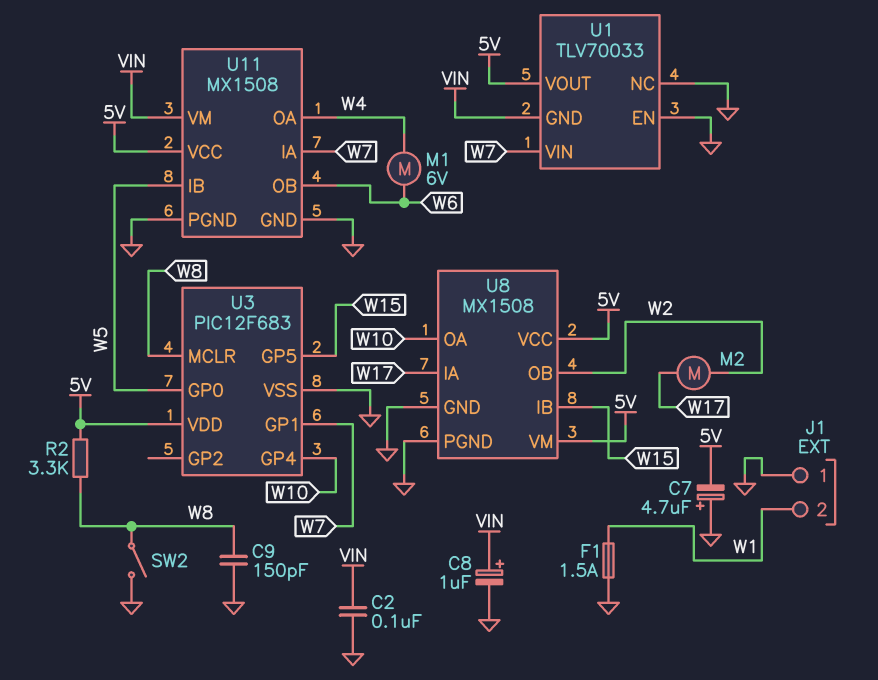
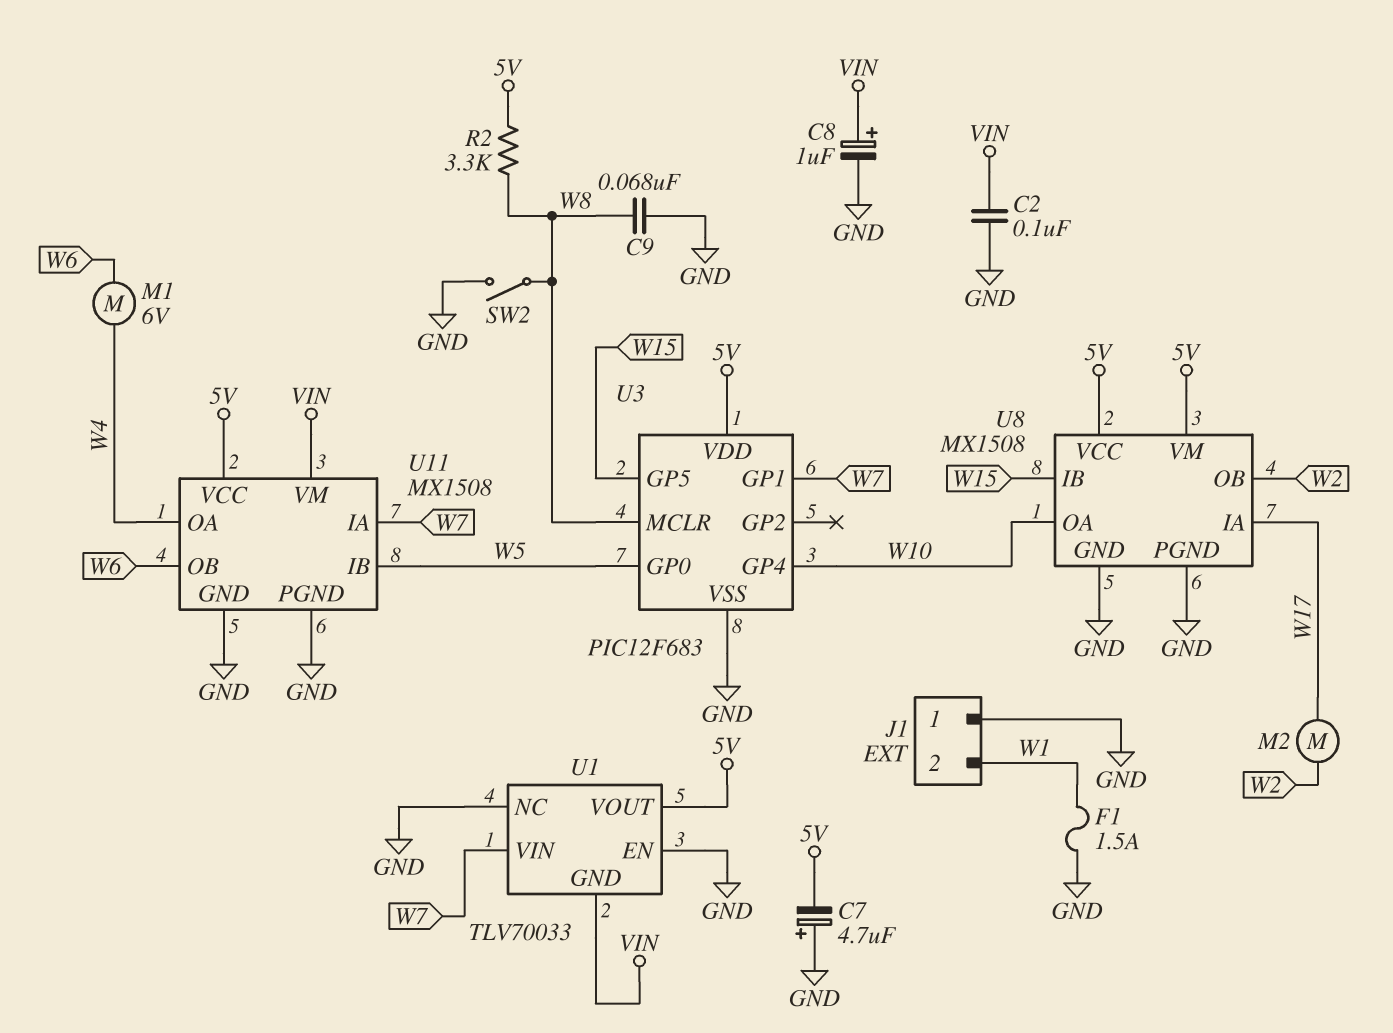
C9: 150pF (GND, W8) -> 68nF (GND, W8)

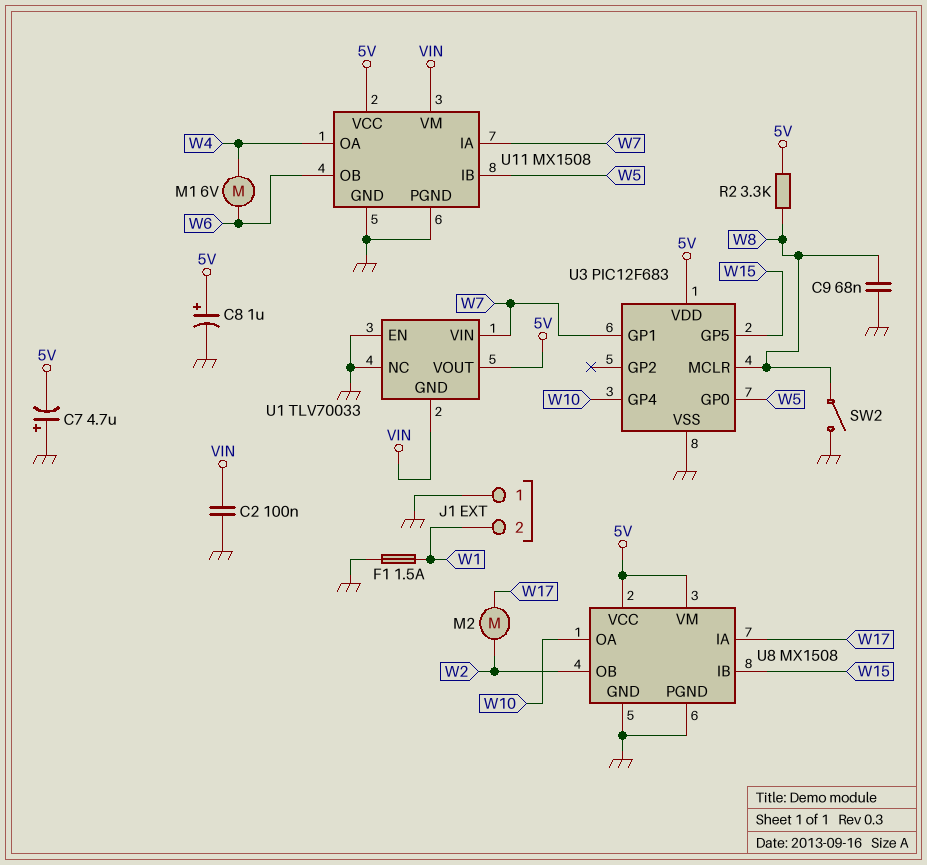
C8: 1uF (plus VIN, minus GND) -> 1uF (plus 5V, minus GND)

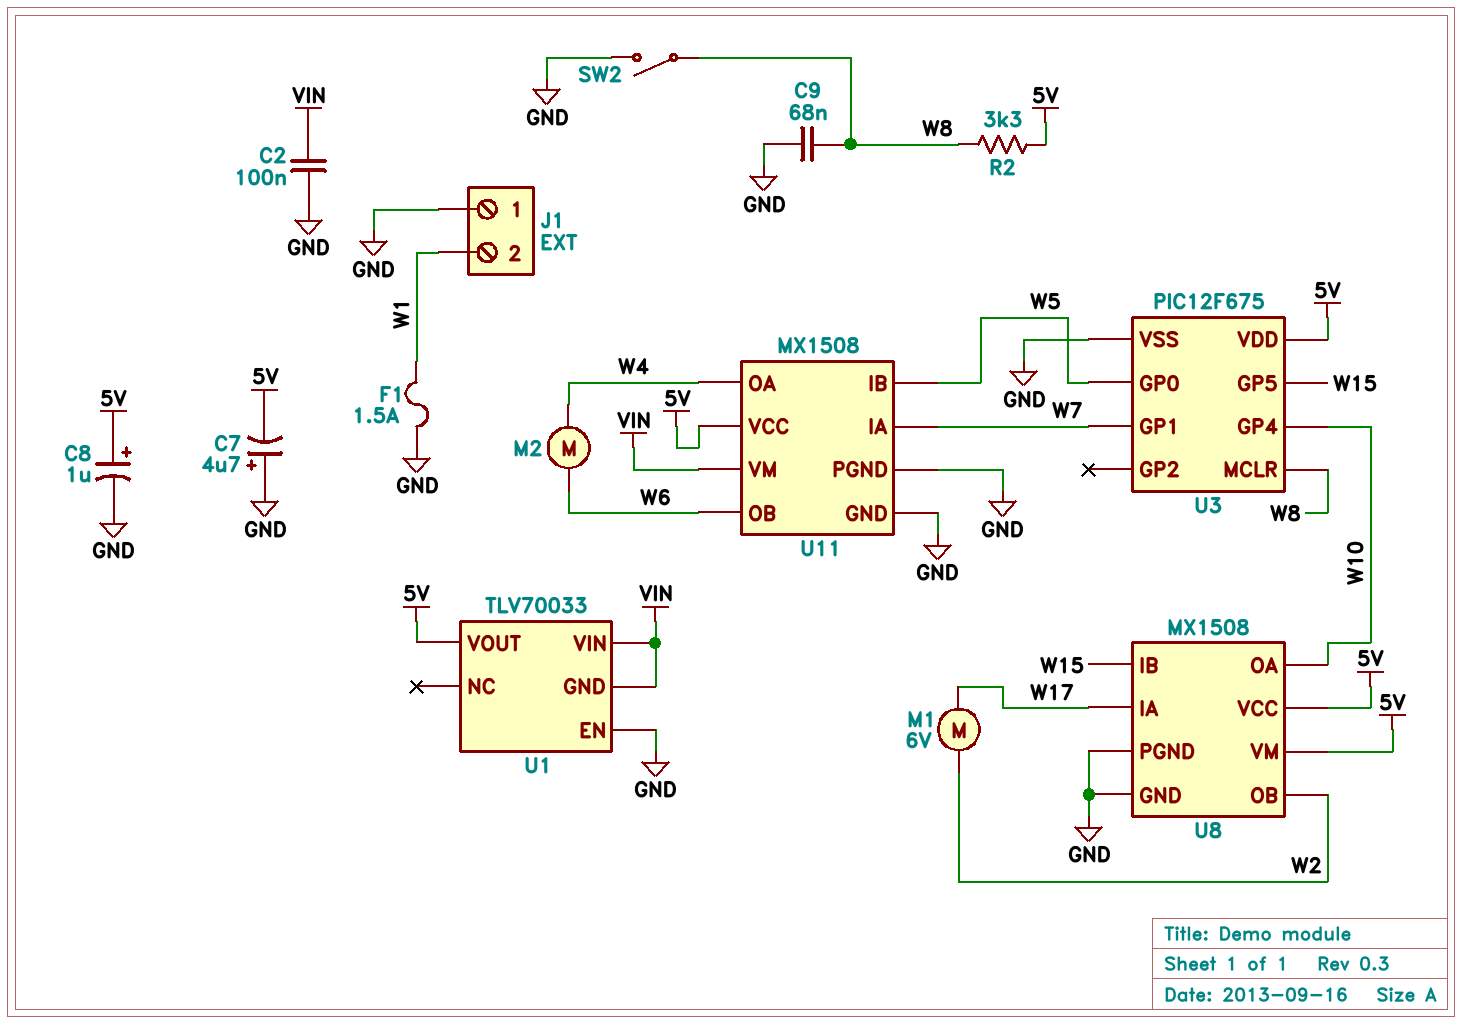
M1: motor 6V (W4, W6) -> motor 6V (W2, W17)
M2: motor (W2, W17) -> motor (W4, W6)
U1 pin NC: GND -> none
U1 pin VIN: W7 -> VIN
U3: PIC12F683 -> PIC12F675

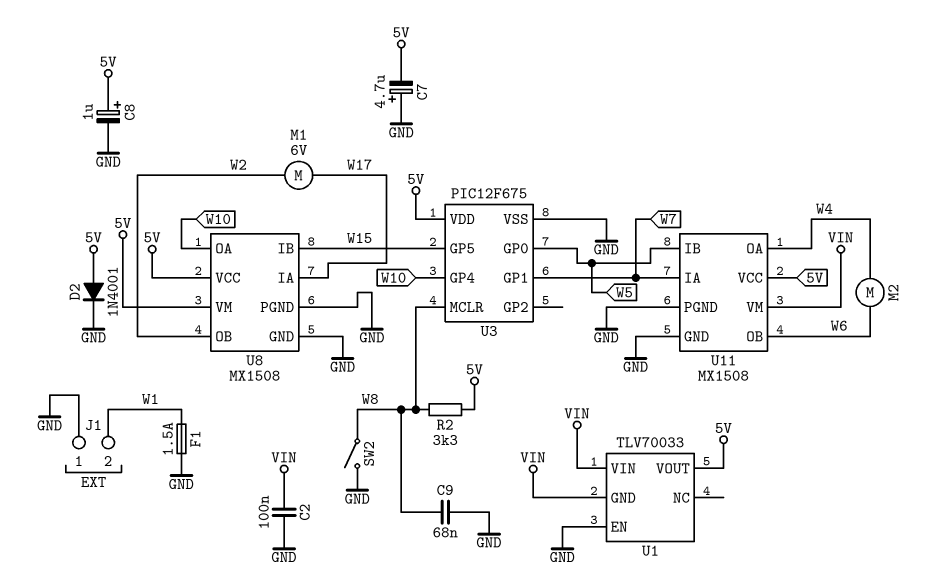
D2: none -> diode 1N4001 (A 5V, K GND)

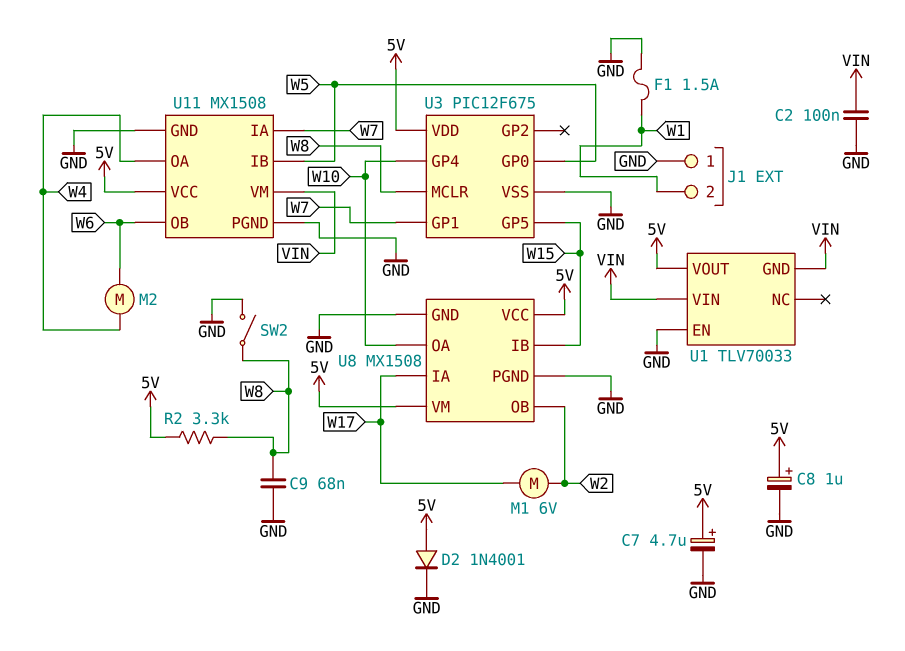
C7: 4.7uF (plus GND, minus 5V) -> 4.7uF (plus 5V, minus GND)

